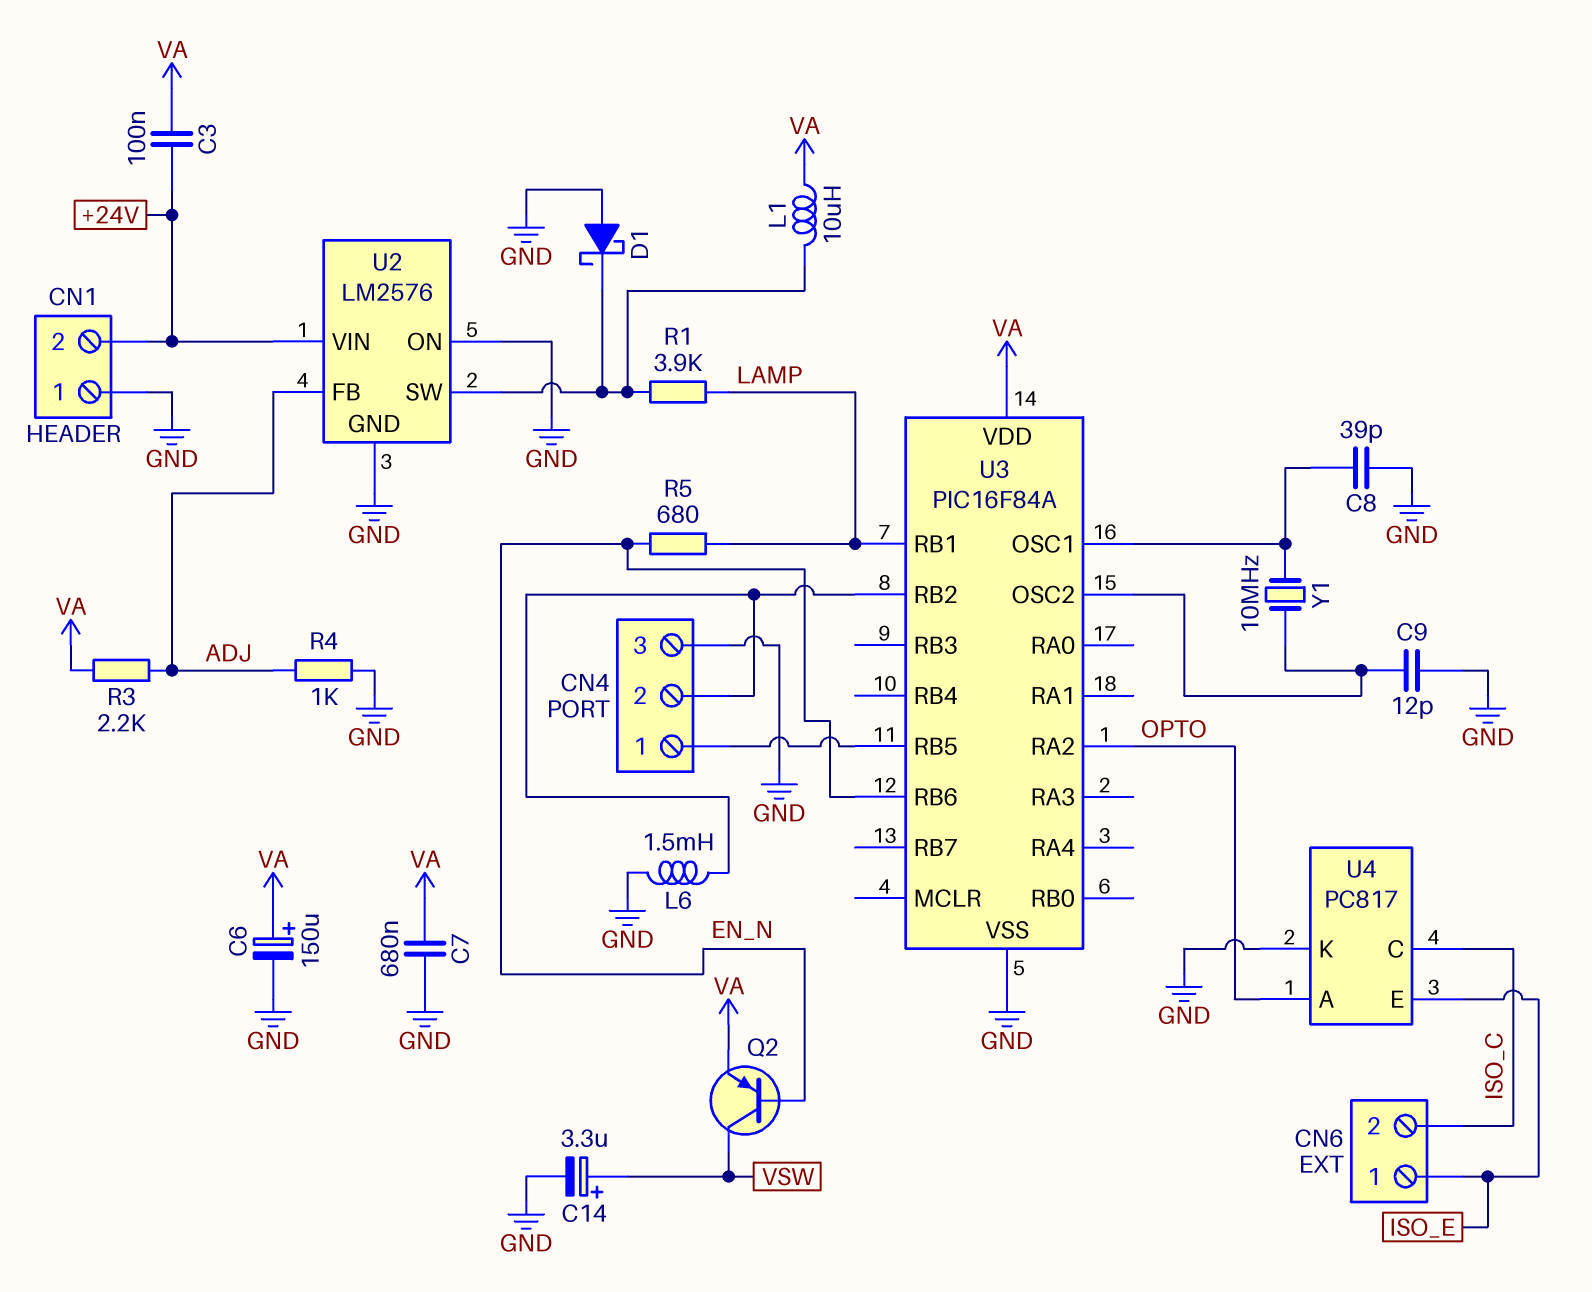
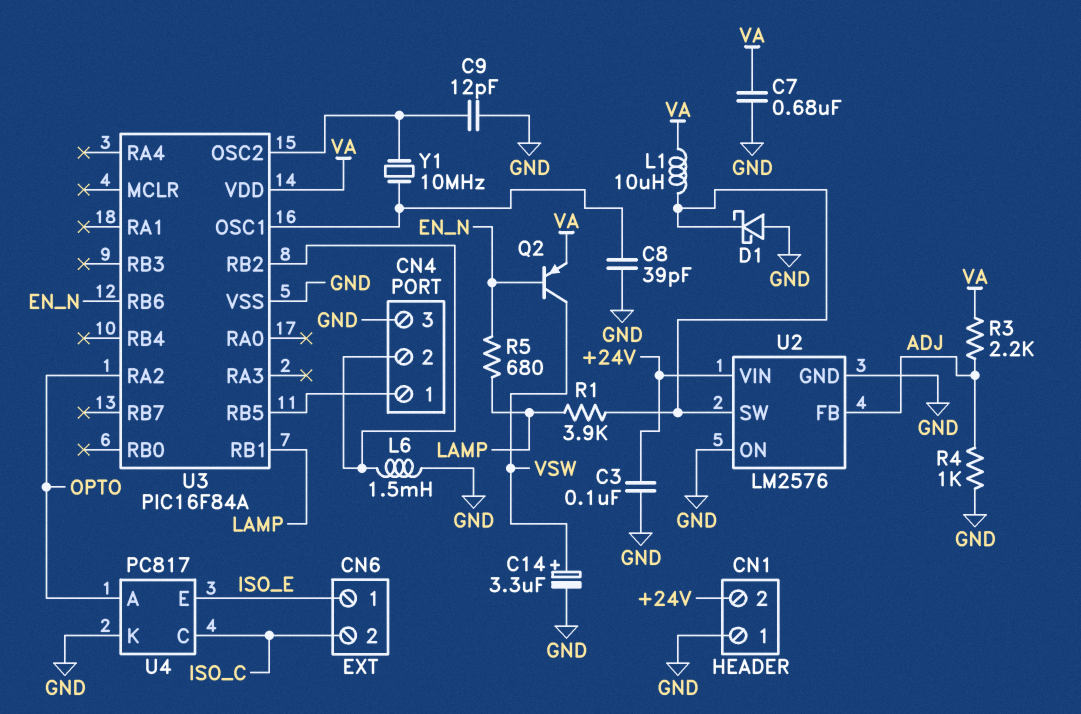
C3: 100nF (+24V, VA) -> 100nF (+24V, GND)
C6: 150uF (plus VA, minus GND) -> none

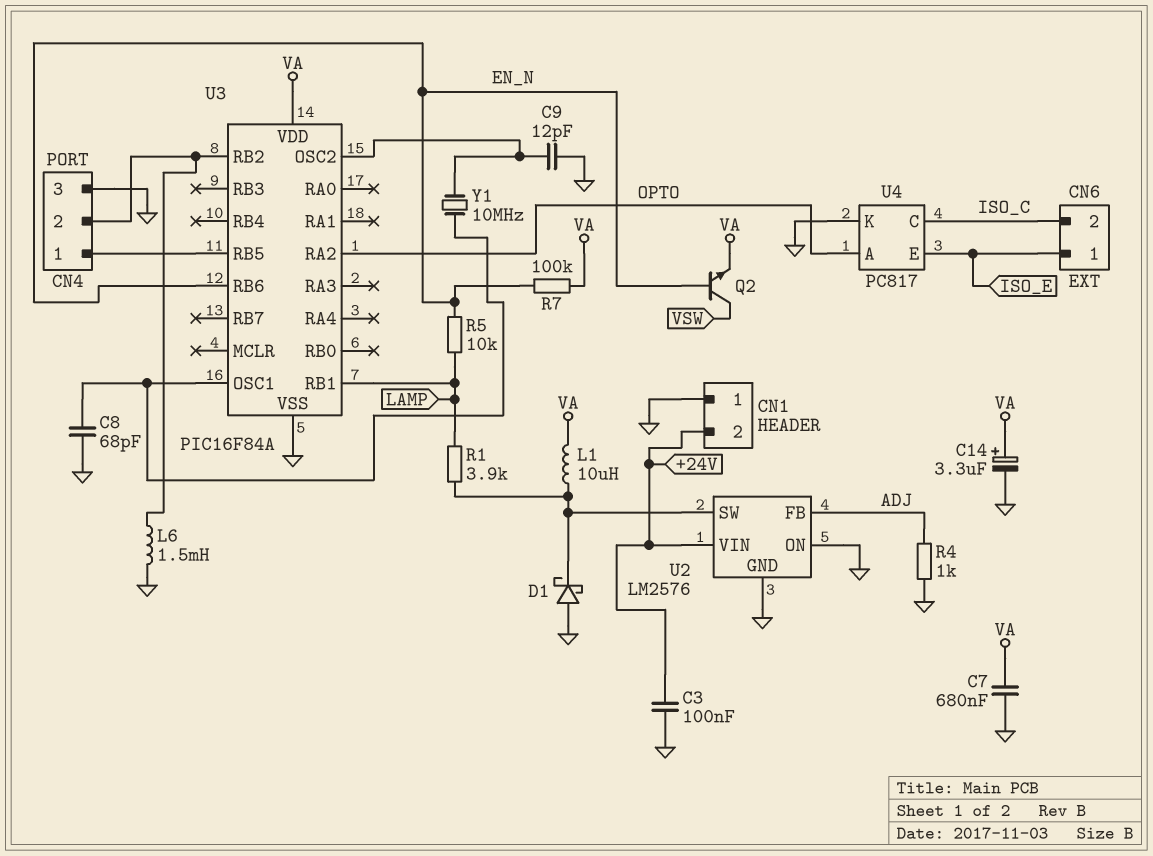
C8: 39pF (GND, U3/OSC1) -> 68pF (GND, U3/OSC1)
C14: 3.3uF (plus VSW, minus GND) -> 3.3uF (plus VA, minus GND)
Q2: PNP (B EN_N, C VSW, E VA) -> NPN (B EN_N, C VSW, E VA)
R3: 2.2k (ADJ, VA) -> none
R5: 680 (EN_N, LAMP) -> 10k (EN_N, LAMP)
R7: none -> 100k (EN_N, VA)

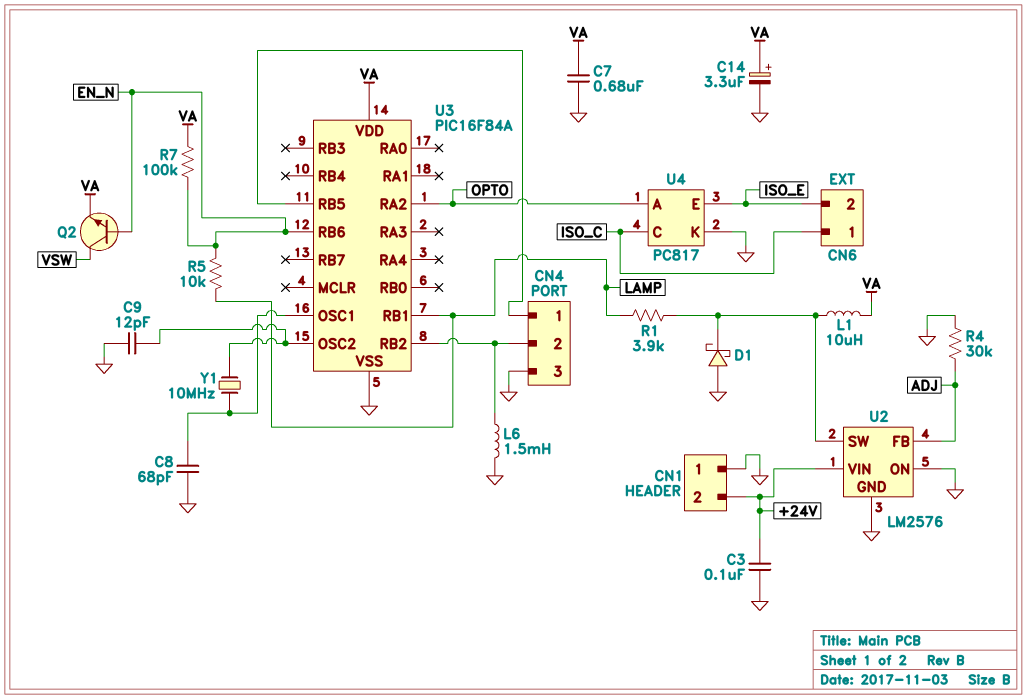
CN6 pin 1: ISO_E -> ISO_C
CN6 pin 2: ISO_C -> ISO_E
R4: 1k (ADJ, GND) -> 30k (ADJ, GND)

